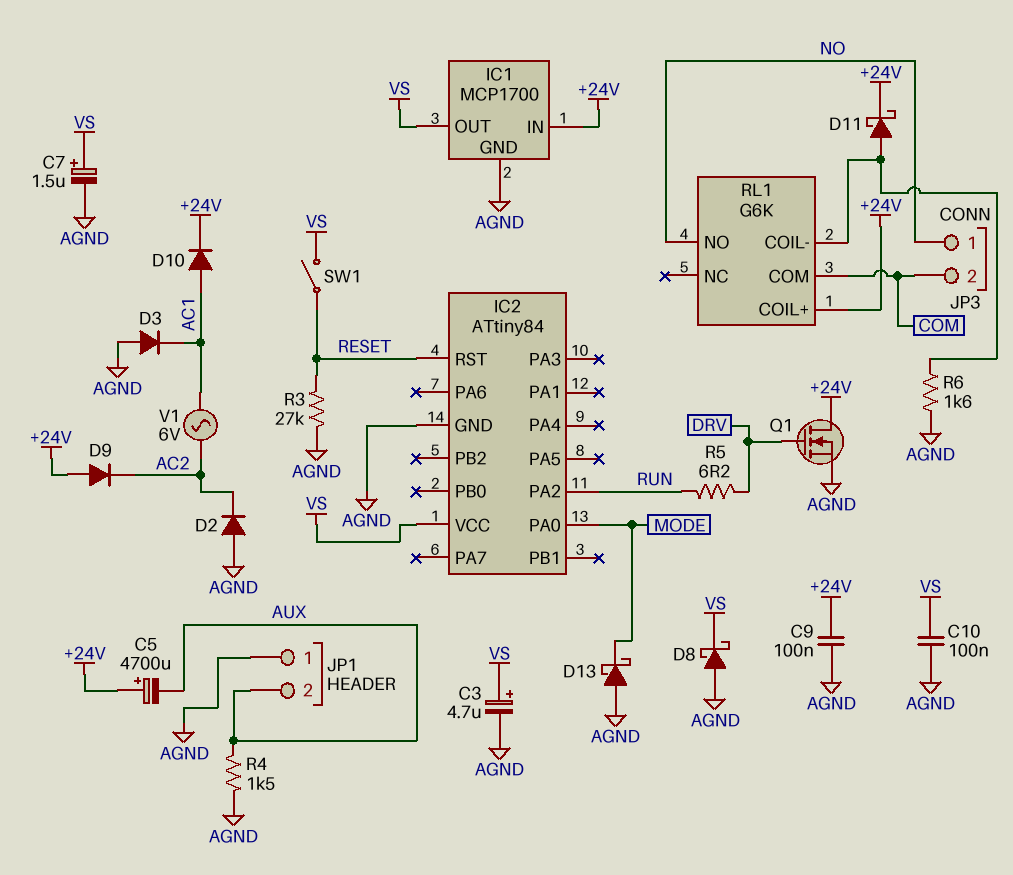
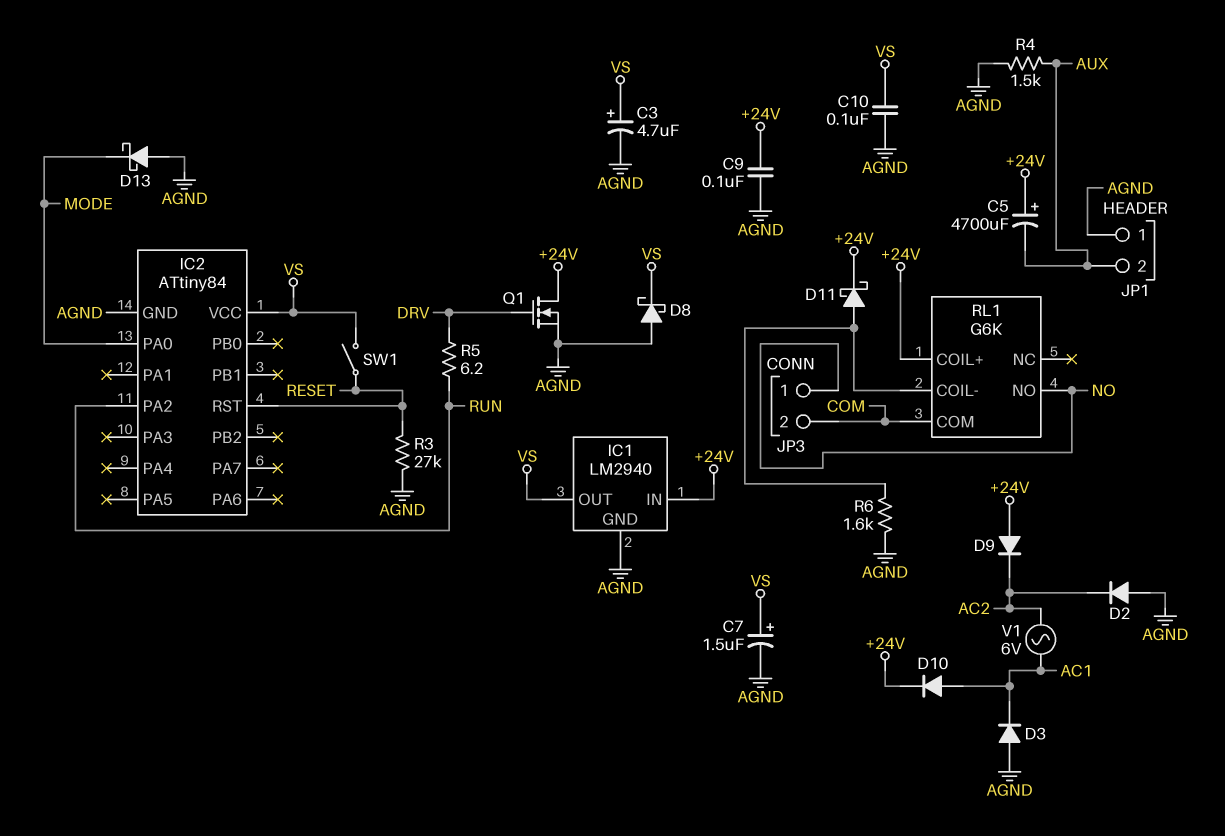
IC1: MCP1700 -> LM2940

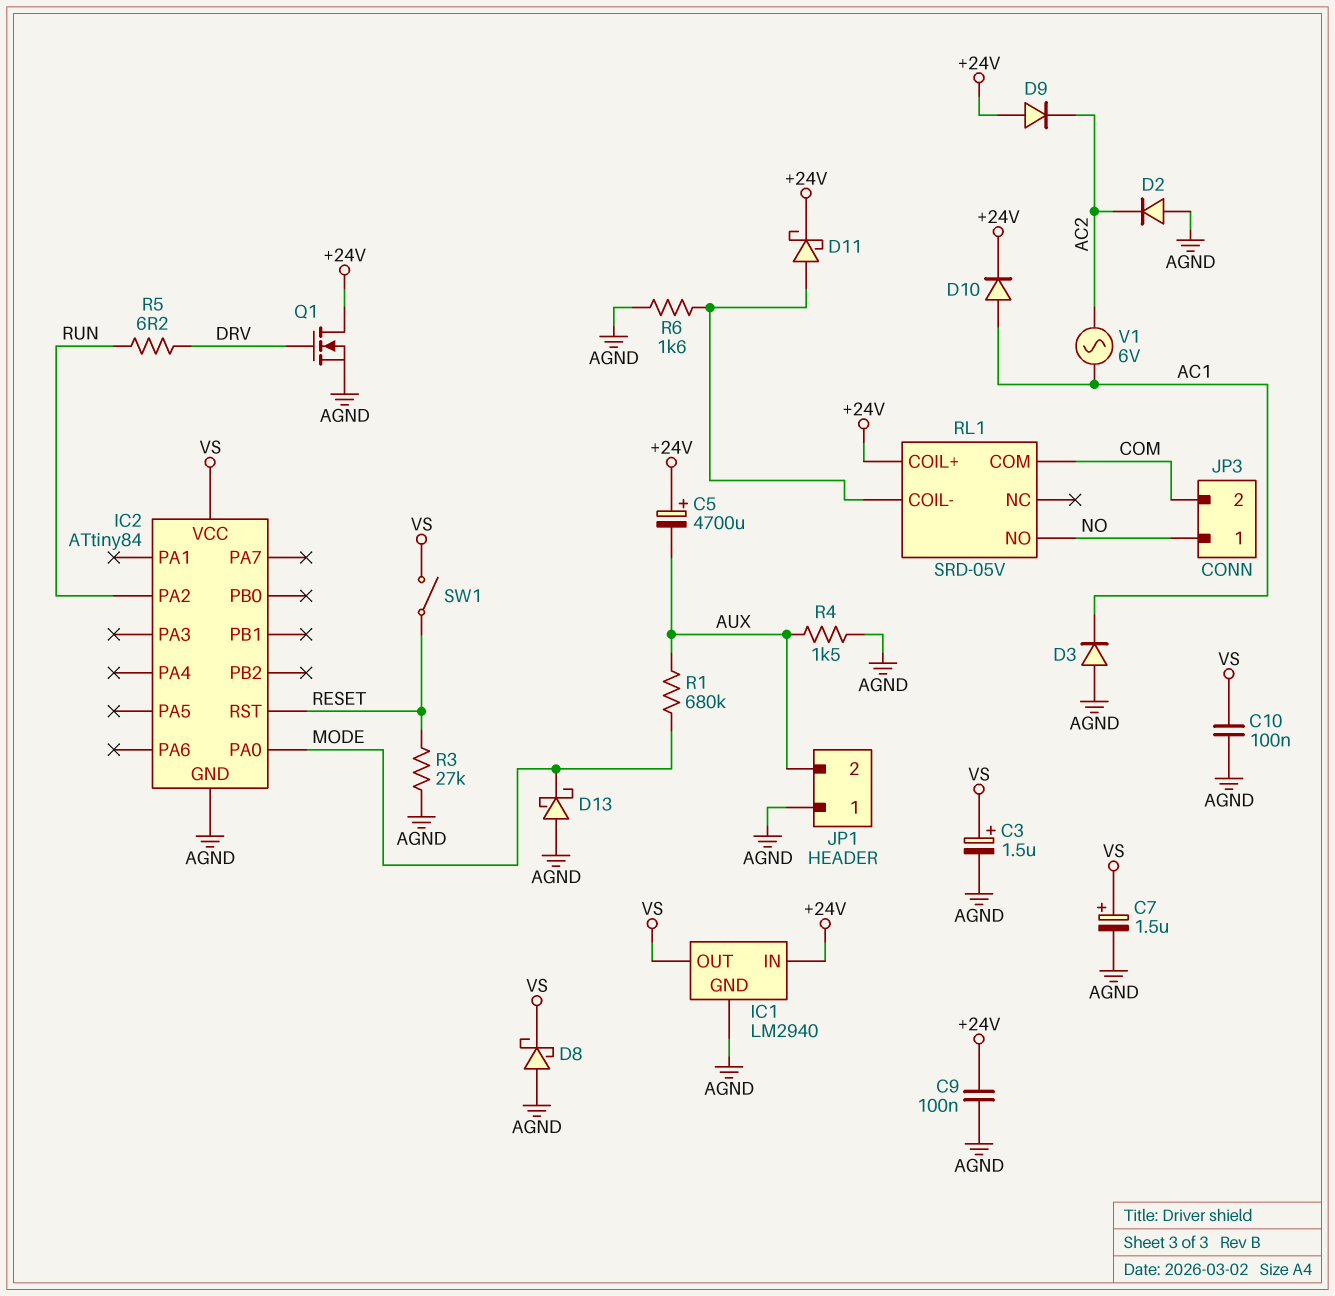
C3: 4.7uF (plus VS, minus AGND) -> 1.5uF (plus VS, minus AGND)
R1: none -> 680k (AUX, MODE)
RL1: G6K -> SRD-05V

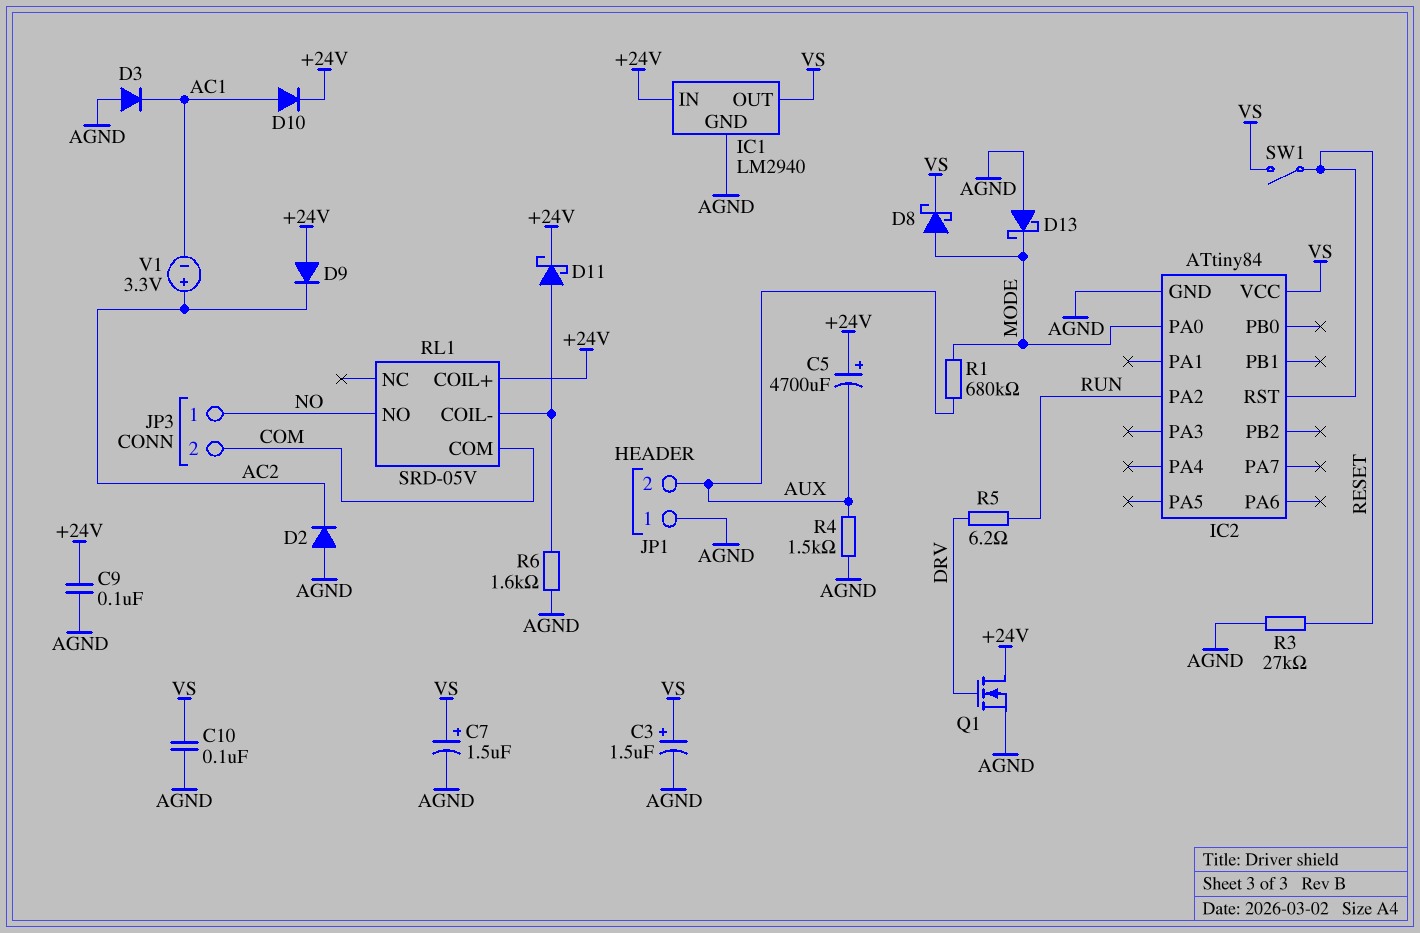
D8: schottky (A AGND, K VS) -> schottky (A MODE, K VS)
V1: AC 6V (AC1, AC2) -> 3.3V (plus AC2, minus AC1)

